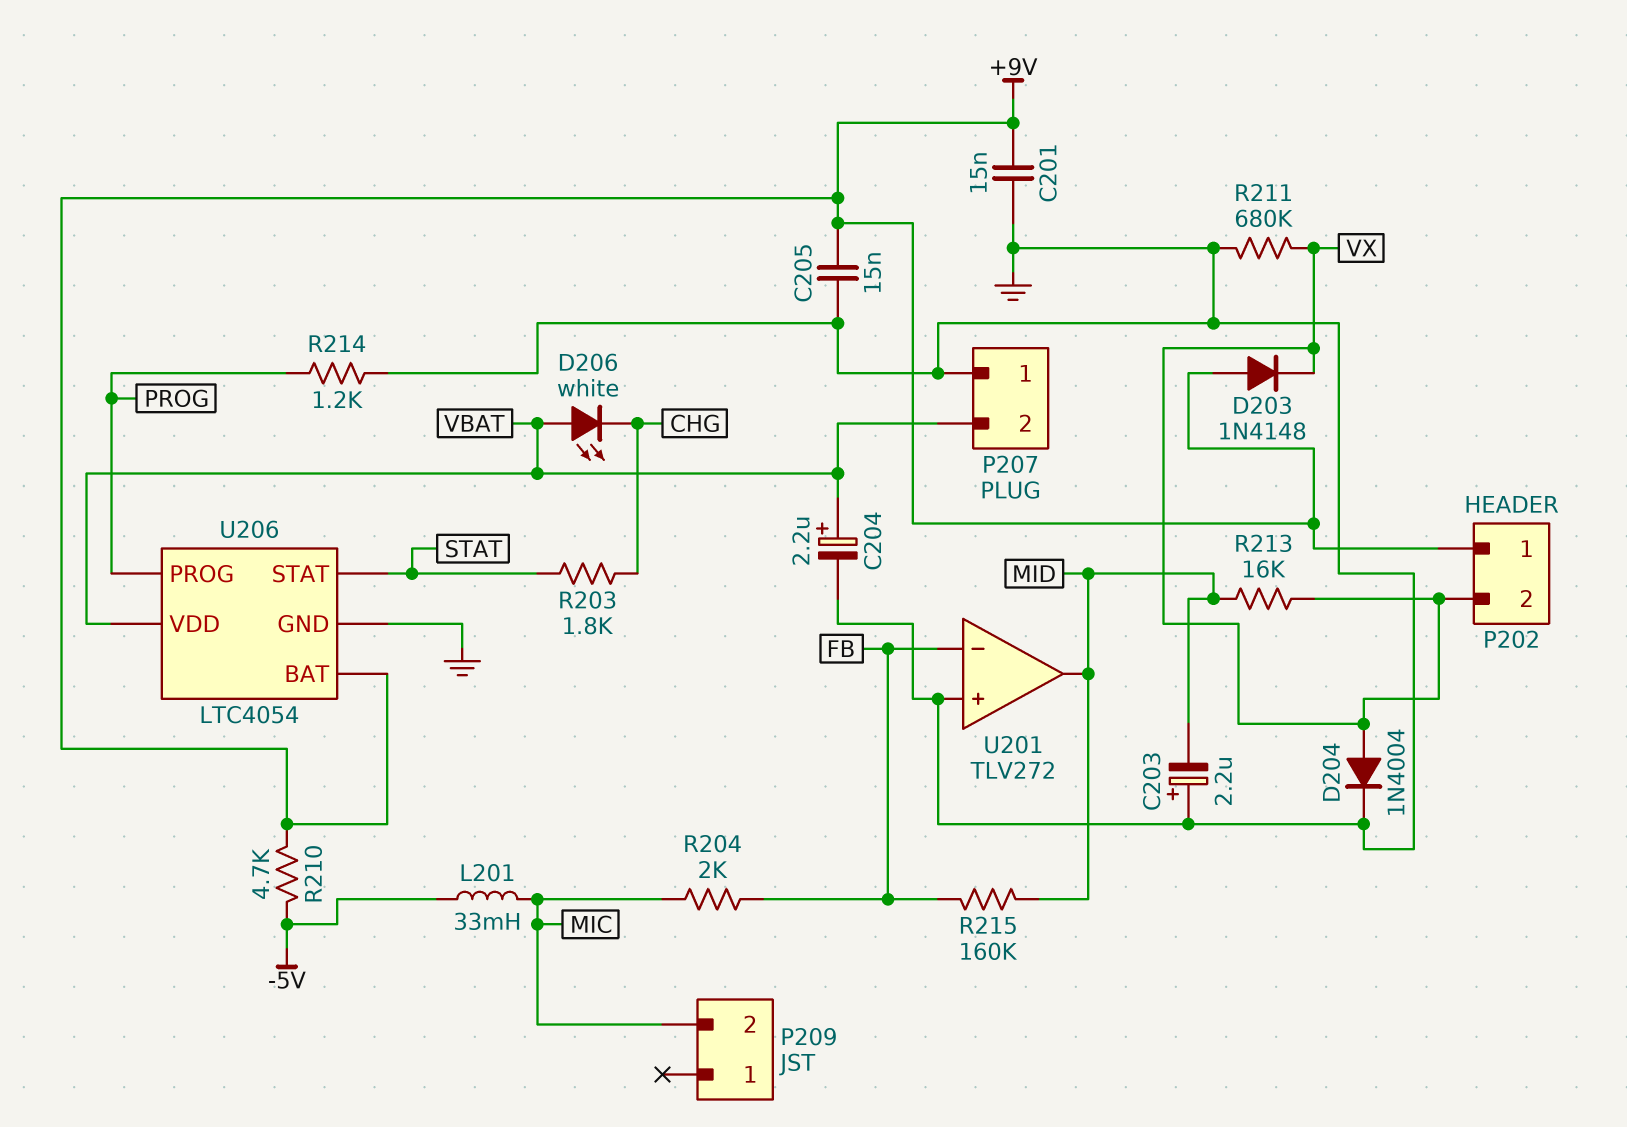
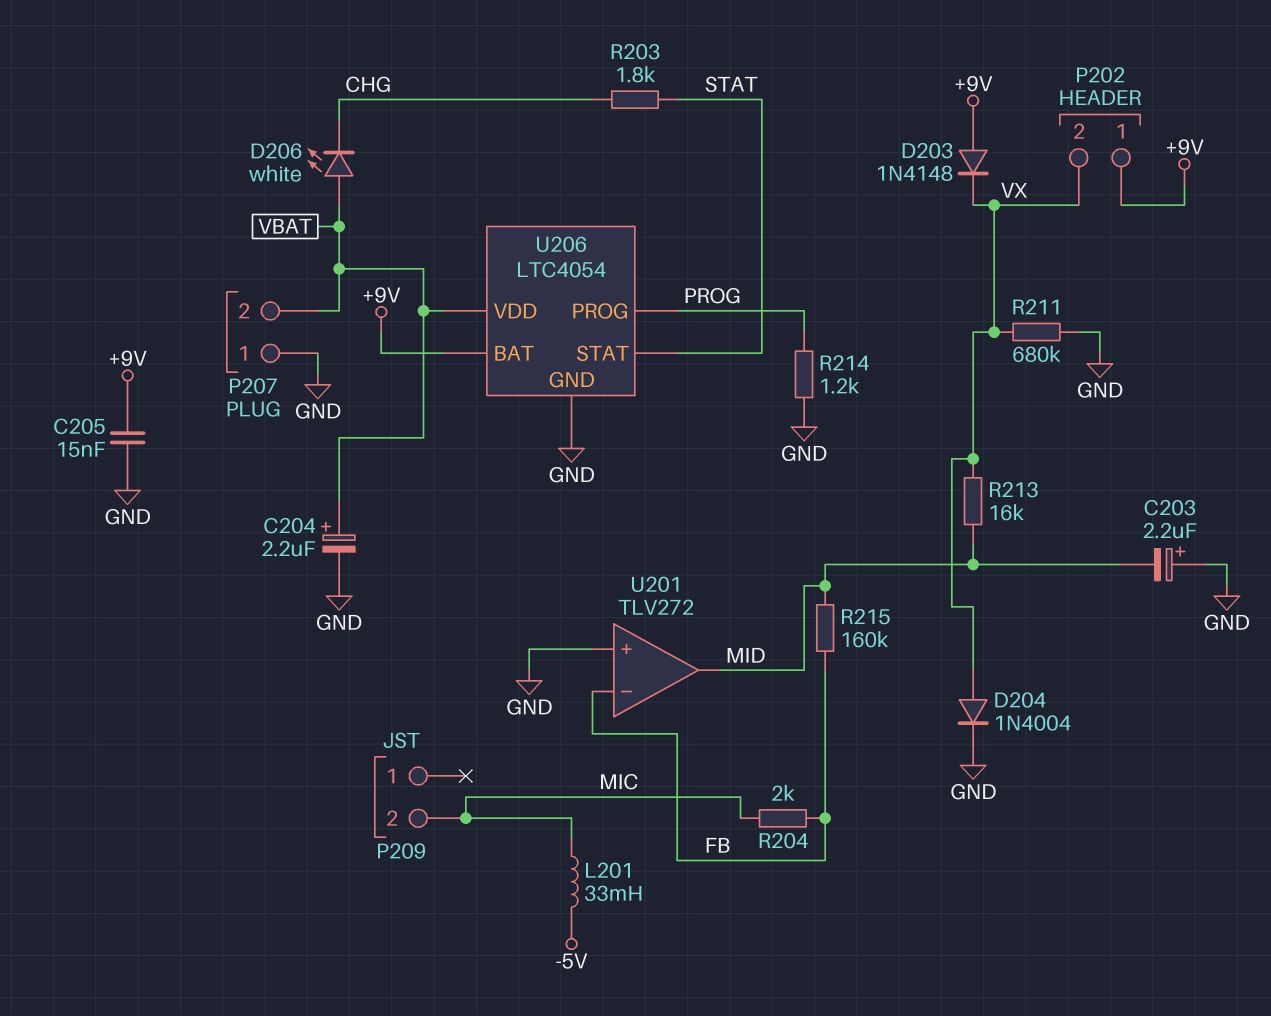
C201: 15nF (+9V, GND) -> none
R210: 4.7k (+9V, -5V) -> none

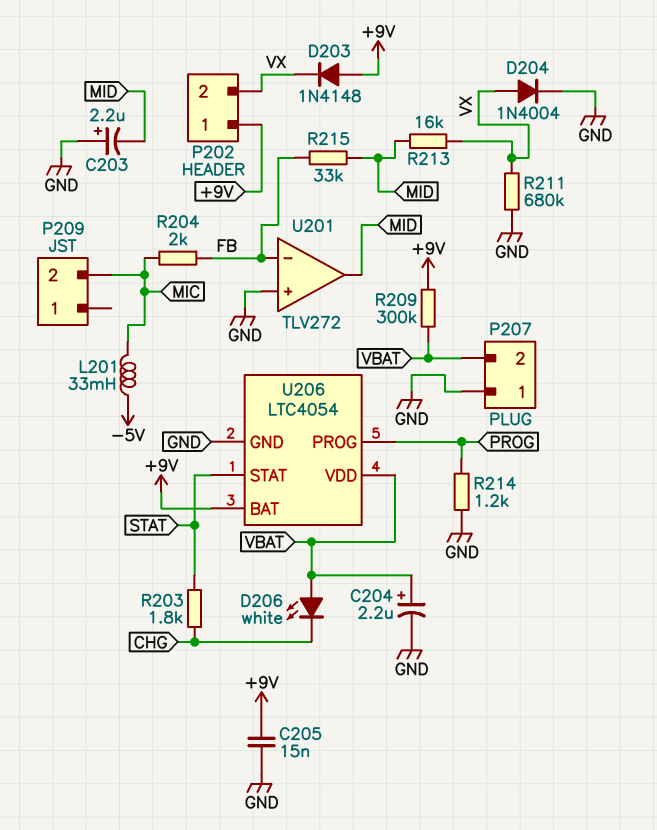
R209: none -> 300k (+9V, VBAT)
R215: 160k (FB, MID) -> 33k (FB, MID)

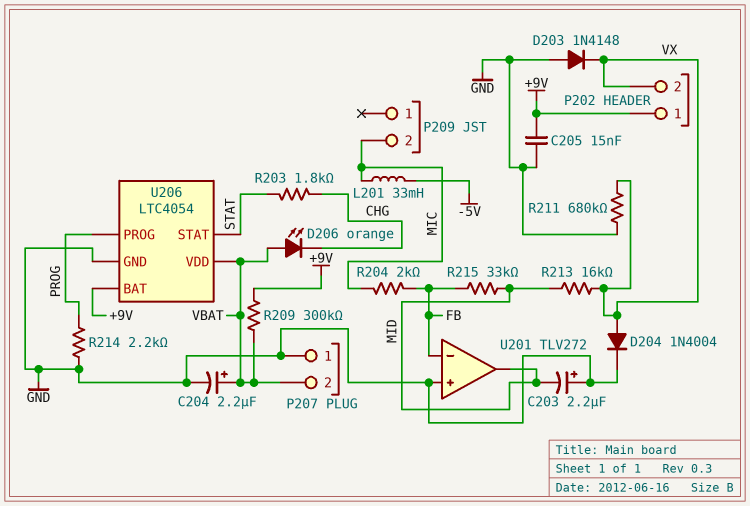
D203: diode 1N4148 (A +9V, K VX) -> diode 1N4148 (A GND, K VX)
D206: LED white (A VBAT, K CHG) -> LED orange (A VBAT, K CHG)
R214: 1.2k (GND, PROG) -> 2.2k (GND, PROG)

